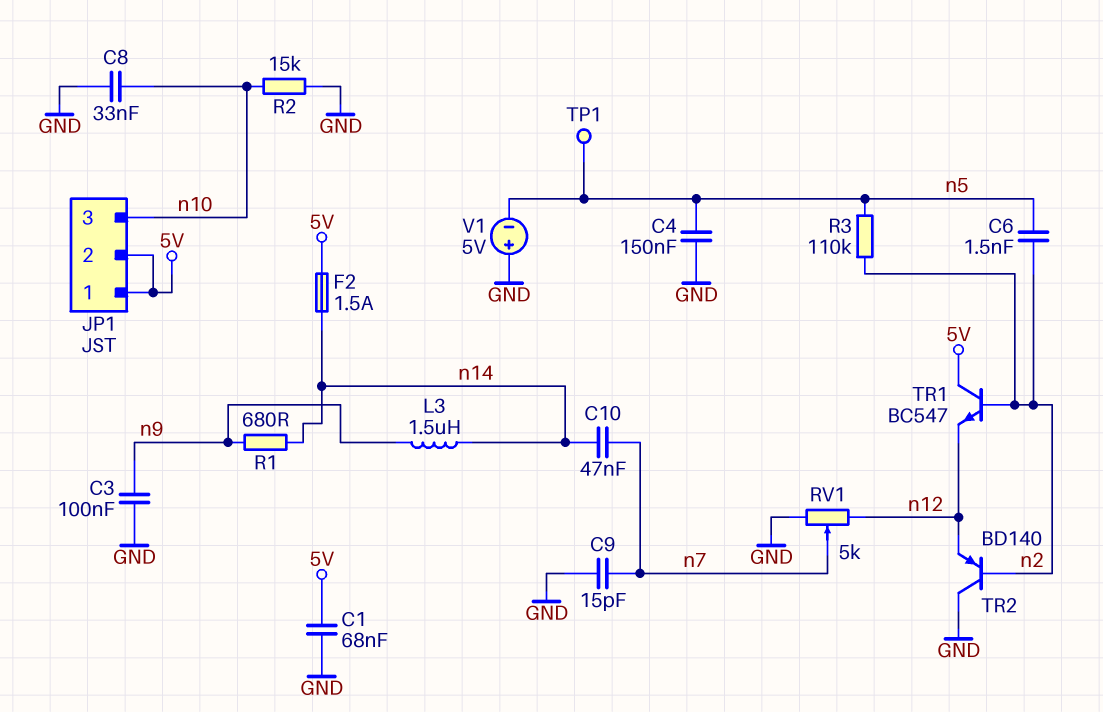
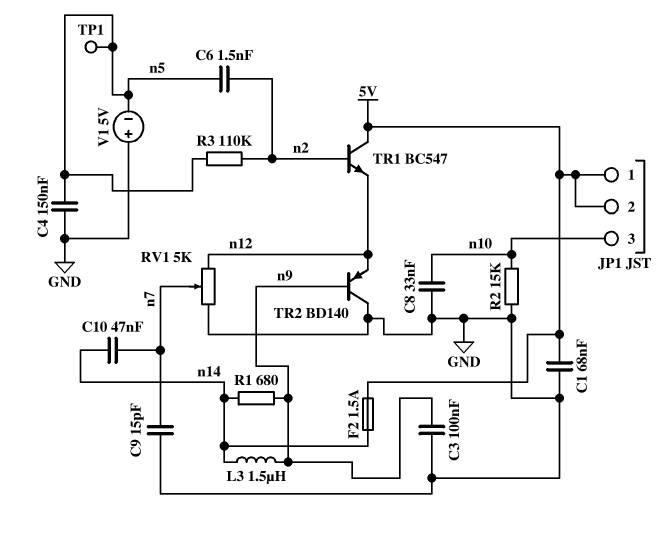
TR2: PNP BD140 (B n2, C GND, E n12) -> PNP BD140 (B n9, C GND, E n12)

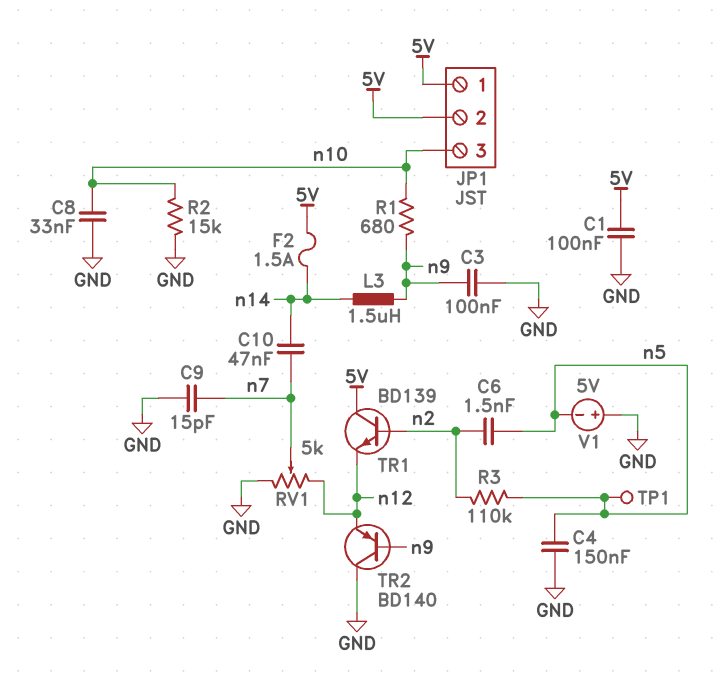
C1: 68nF (5V, GND) -> 100nF (5V, GND)
R1: 680 (n9, n14) -> 680 (n9, n10)
TR1: NPN BC547 (B n2, C 5V, E n12) -> NPN BD139 (B n2, C 5V, E n12)

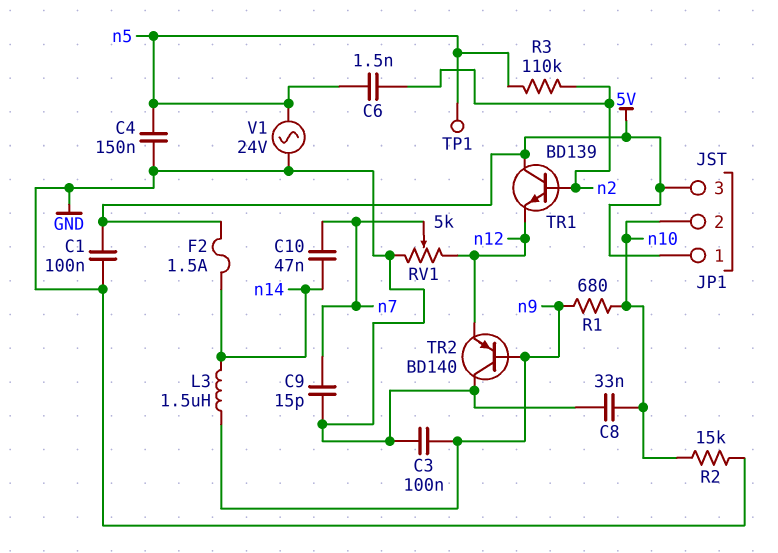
JP1 pin 2: 5V -> n10
JP1 pin 3: n10 -> 5V
V1: 5V (plus GND, minus n5) -> AC 24V (GND, n5)

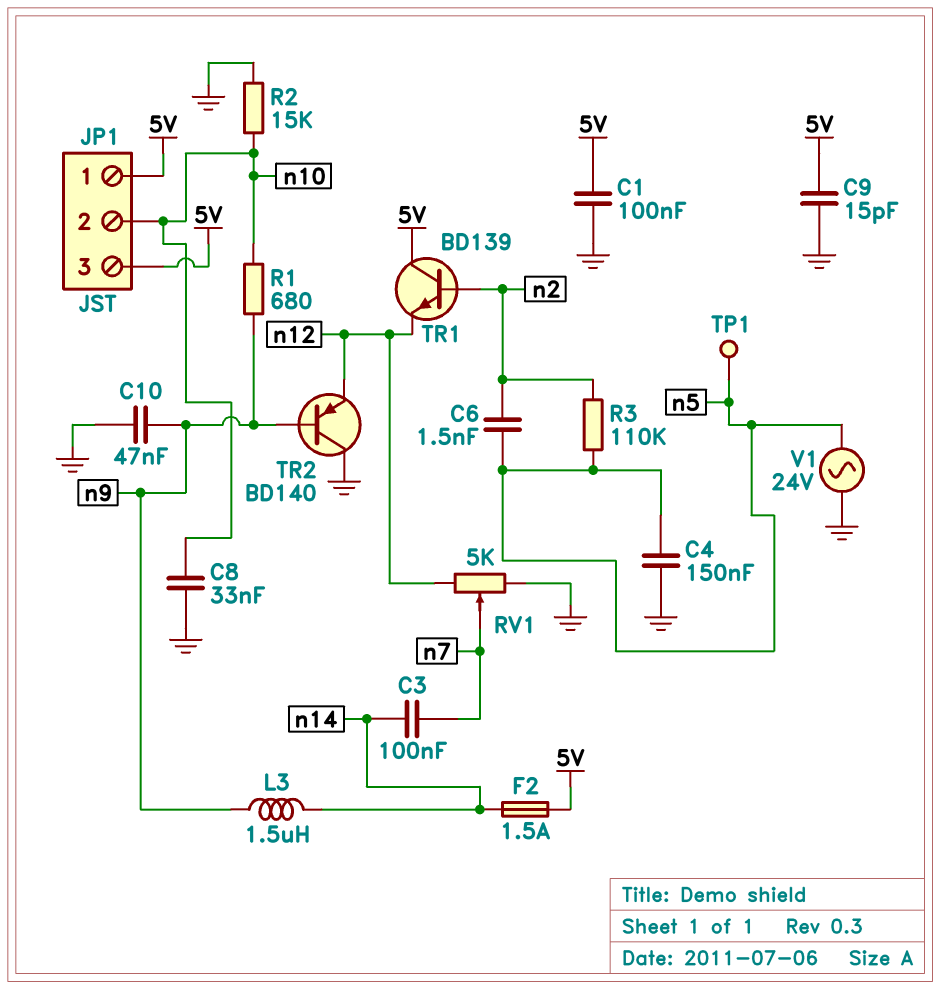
C3: 100nF (GND, n9) -> 100nF (n7, n14)
C9: 15pF (GND, n7) -> 15pF (5V, GND)
C10: 47nF (n7, n14) -> 47nF (GND, n9)

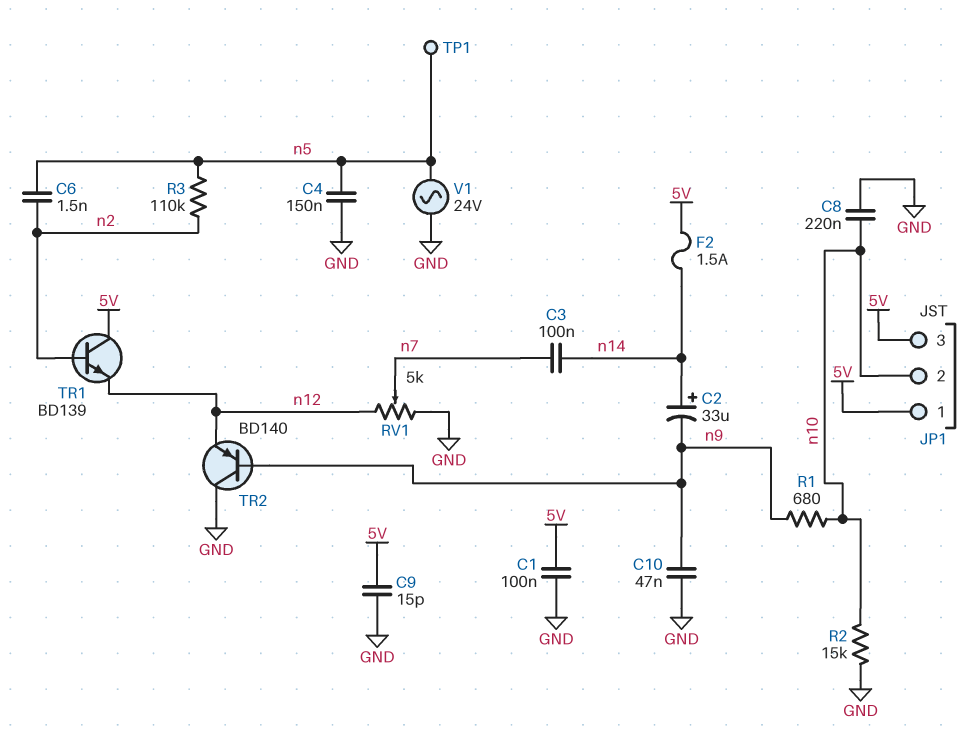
C2: none -> 33uF (plus n14, minus n9)
C8: 33nF (GND, n10) -> 220nF (GND, n10)
L3: 1.5uH (n9, n14) -> none

